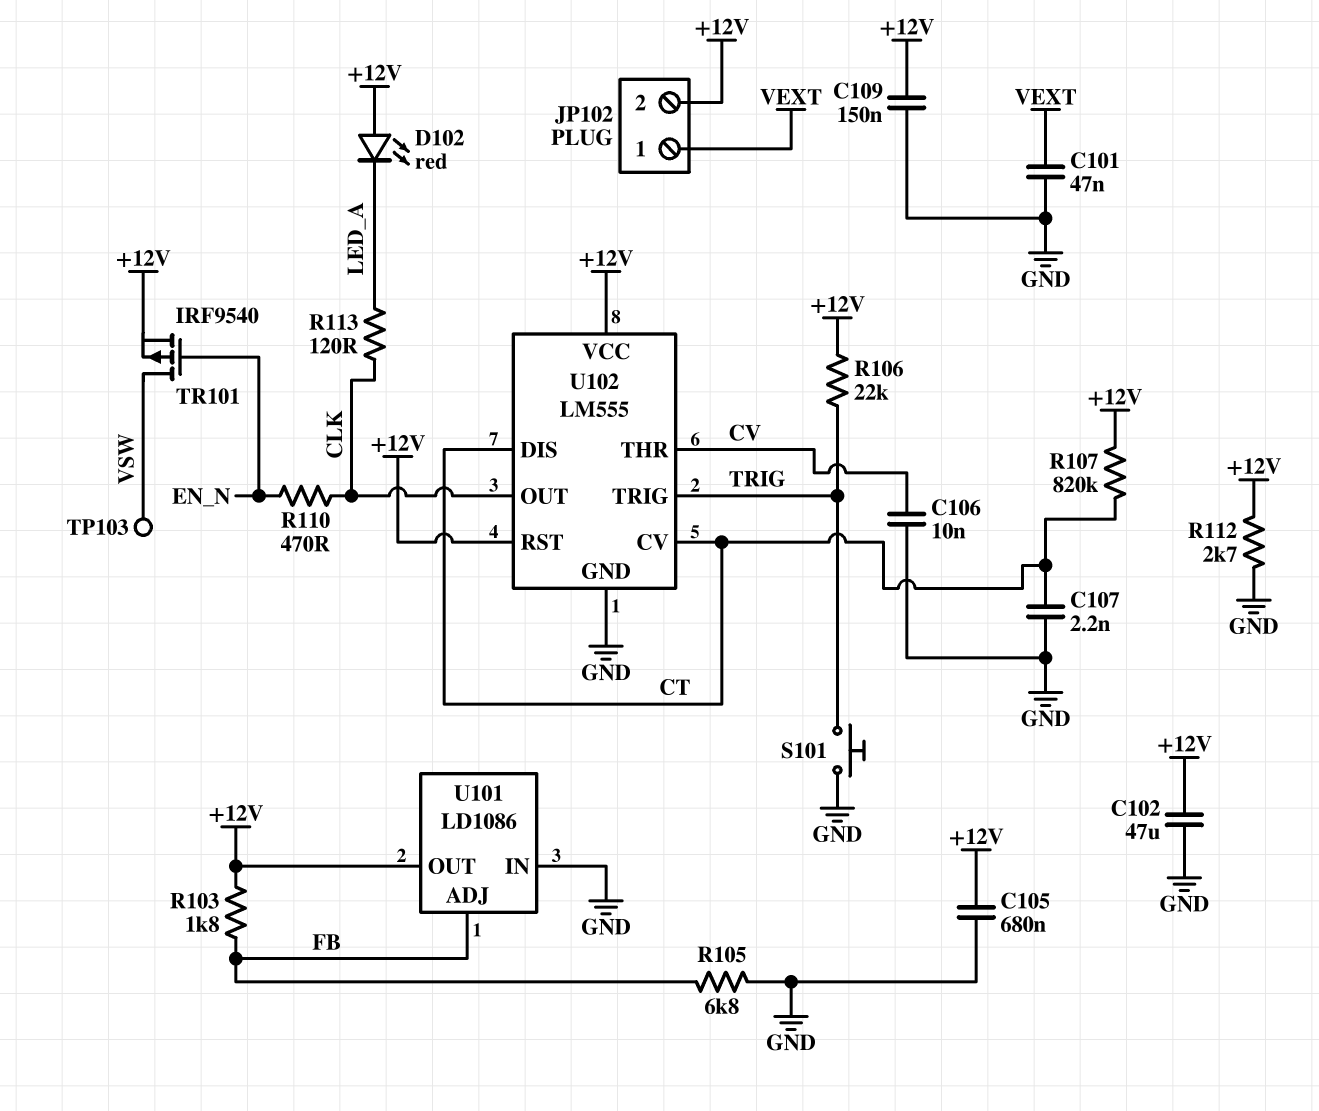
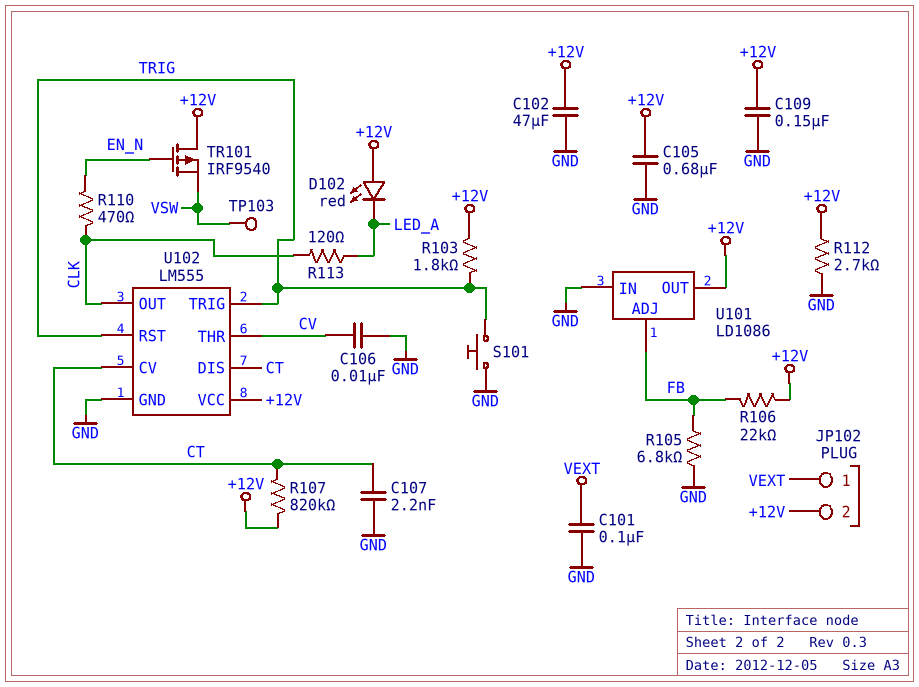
C101: 47nF (GND, VEXT) -> 100nF (GND, VEXT)
R103: 1.8k (+12V, FB) -> 1.8k (+12V, TRIG)
R106: 22k (+12V, TRIG) -> 22k (+12V, FB)
TR101: PMOS IRF9540 (G EN_N, D VSW, S +12V) -> PMOS IRF9540 (G EN_N, D +12V, S VSW)
U102 pin RST: +12V -> TRIG

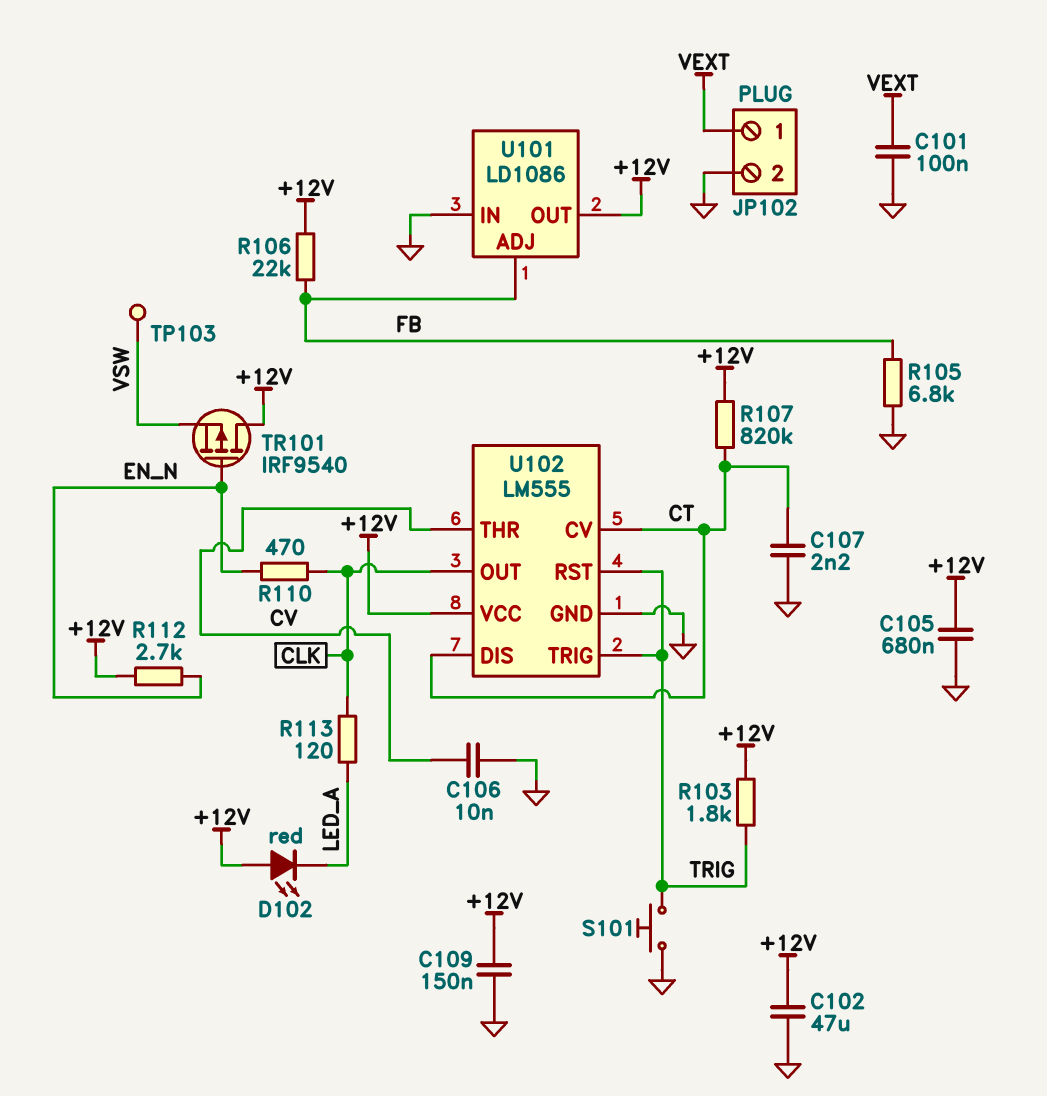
JP102 pin 2: +12V -> GND
R112: 2.7k (+12V, GND) -> 2.7k (+12V, EN_N)

